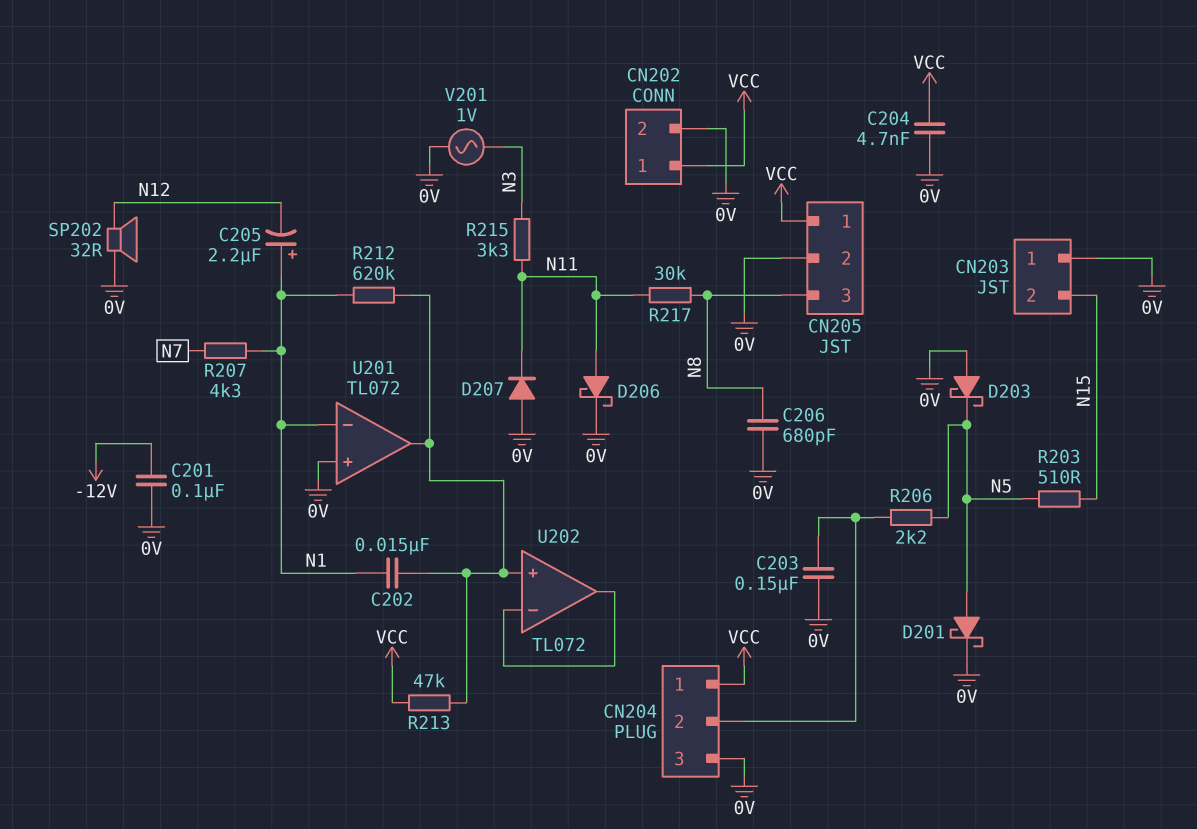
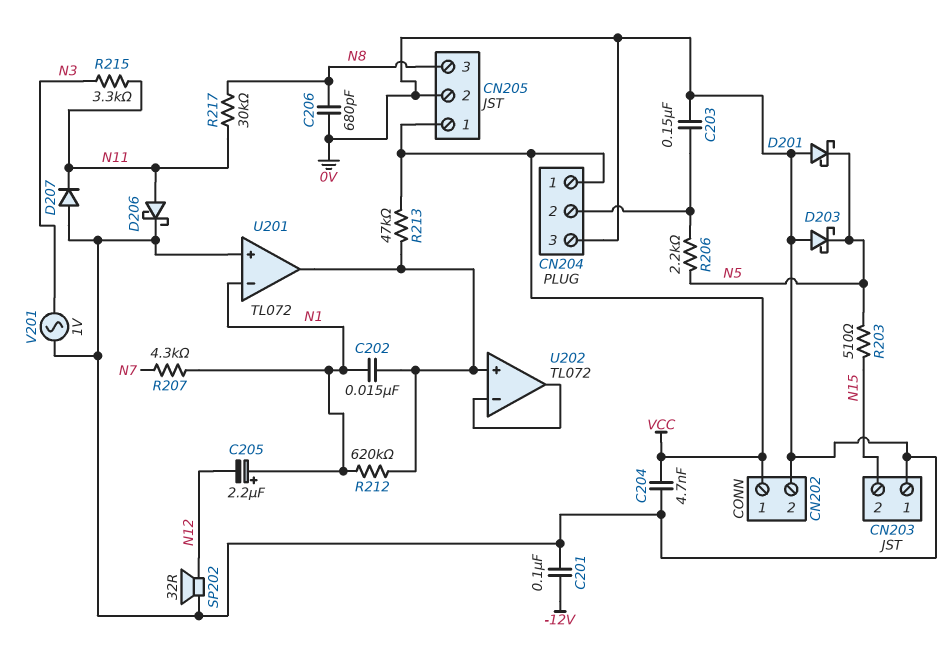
D201: schottky (A N5, K 0V) -> schottky (A 0V, K N5)

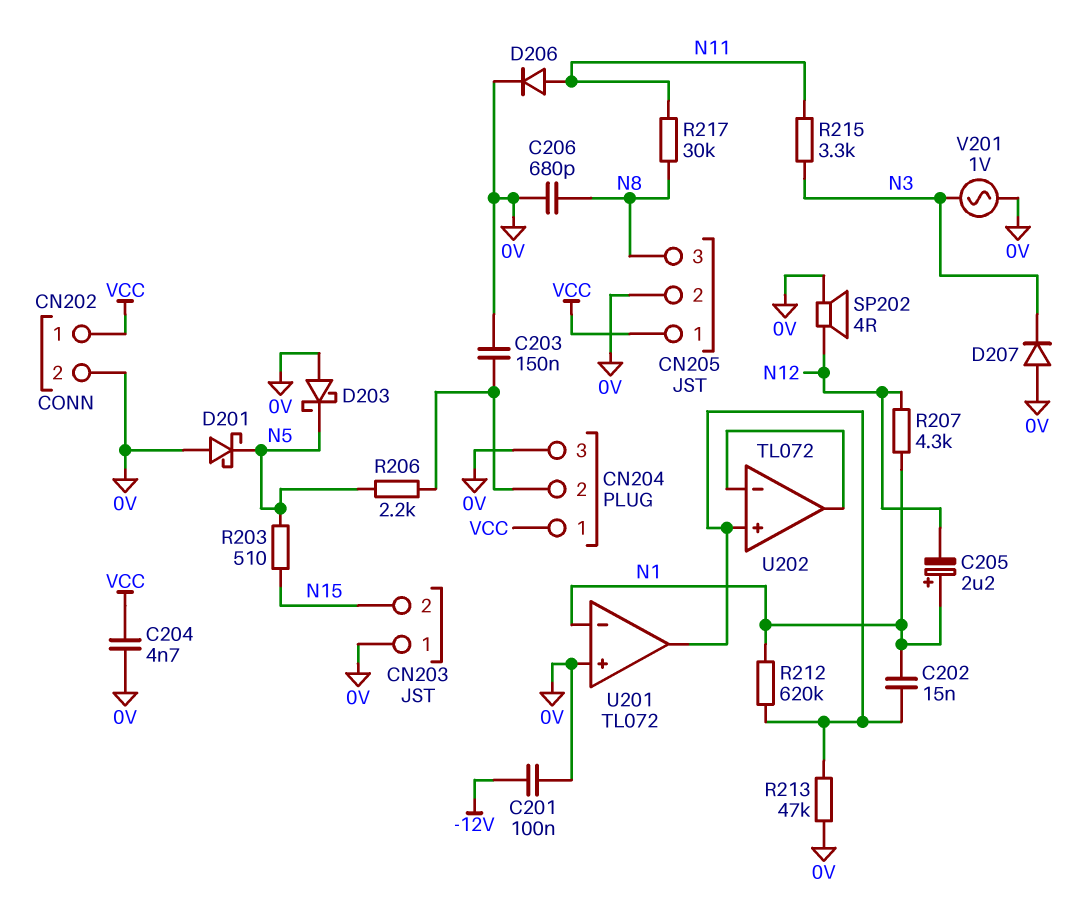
D206: schottky (A N11, K 0V) -> diode (A N11, K 0V)
D207: diode (A 0V, K N11) -> diode (A 0V, K N3)
R207: 4.3k (N1, N7) -> 4.3k (N1, N12)
R213: 47k (U201/out, VCC) -> 47k (0V, U201/out)
SP202: speaker 32R (0V, N12) -> speaker 4R (0V, N12)

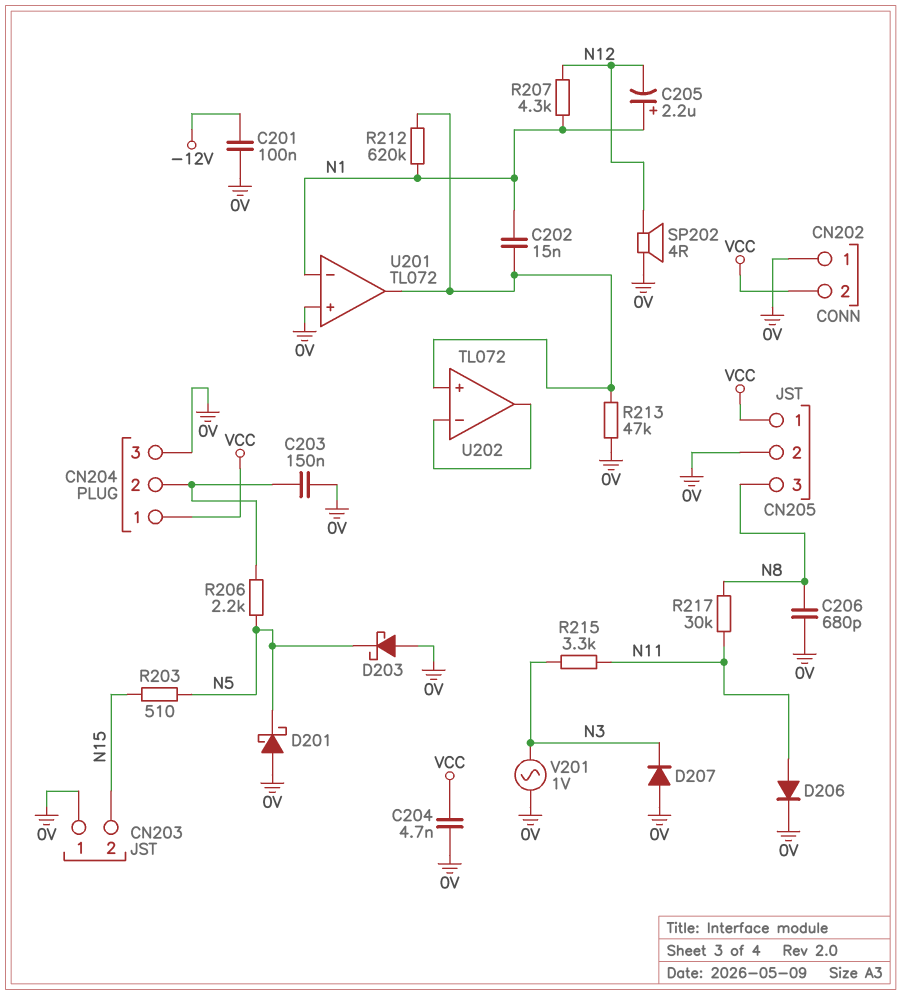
CN202 pin 1: VCC -> 0V
CN202 pin 2: 0V -> VCC

